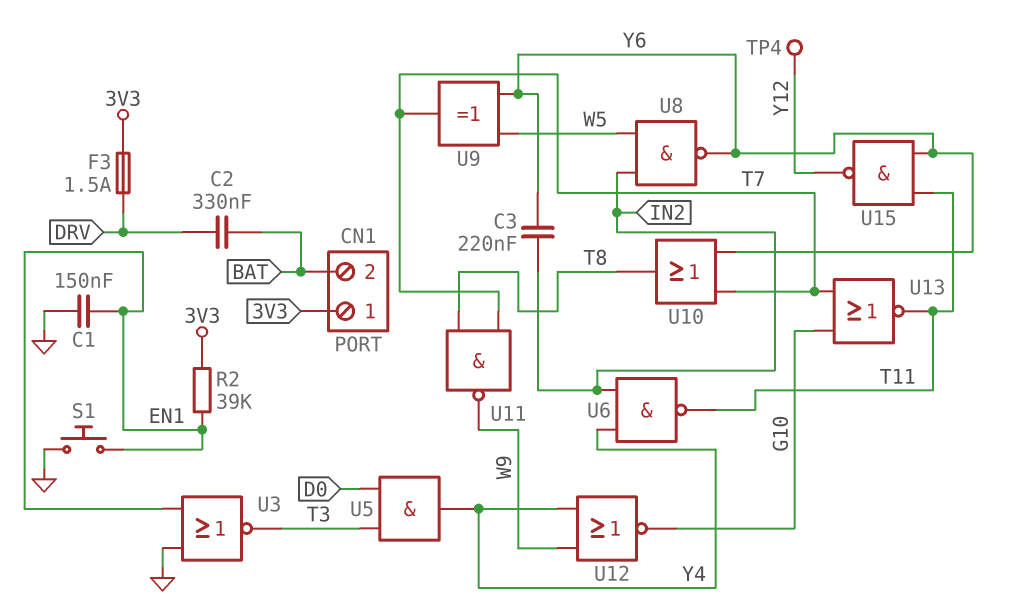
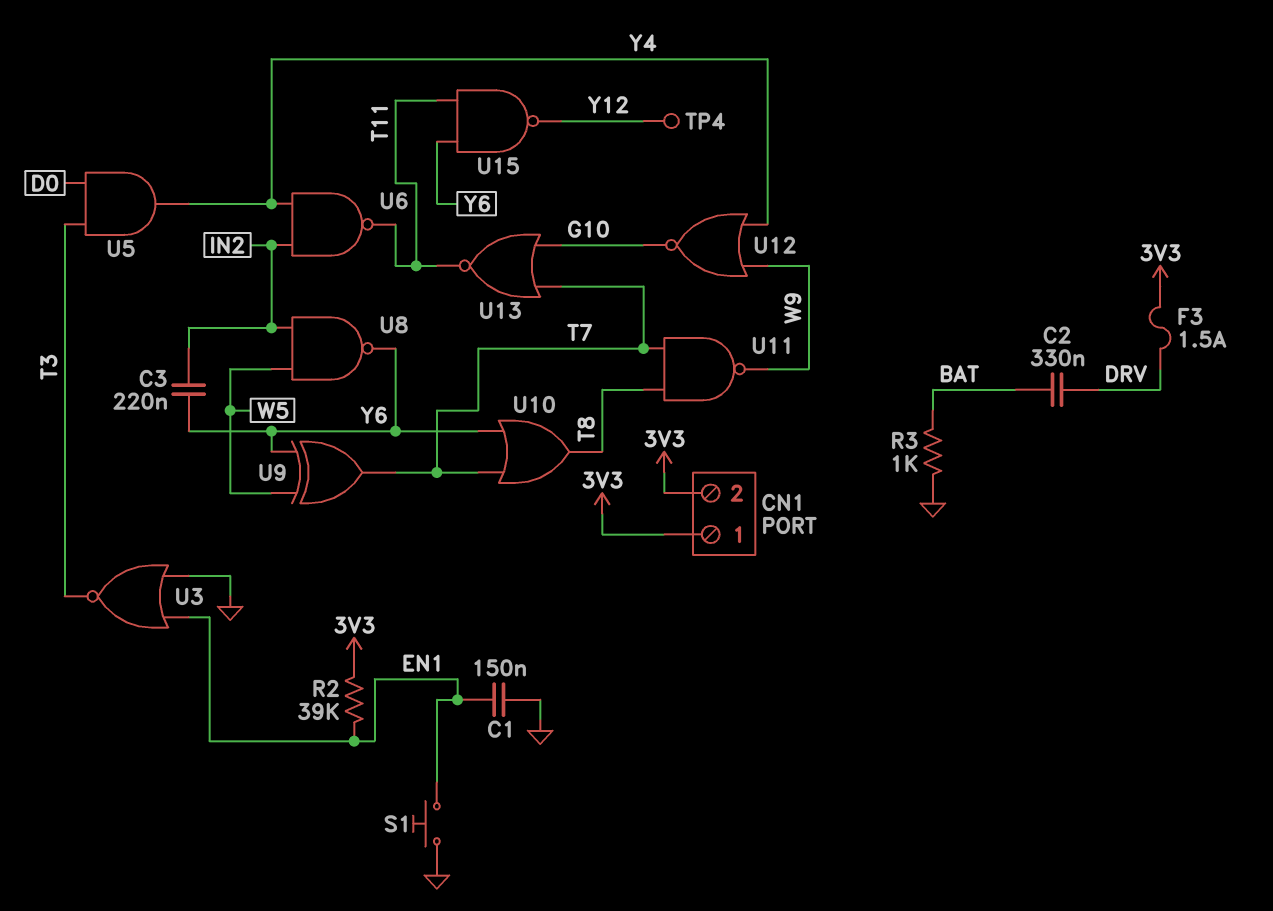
CN1 pin 2: BAT -> 3V3
R3: none -> 1k (BAT, GND)

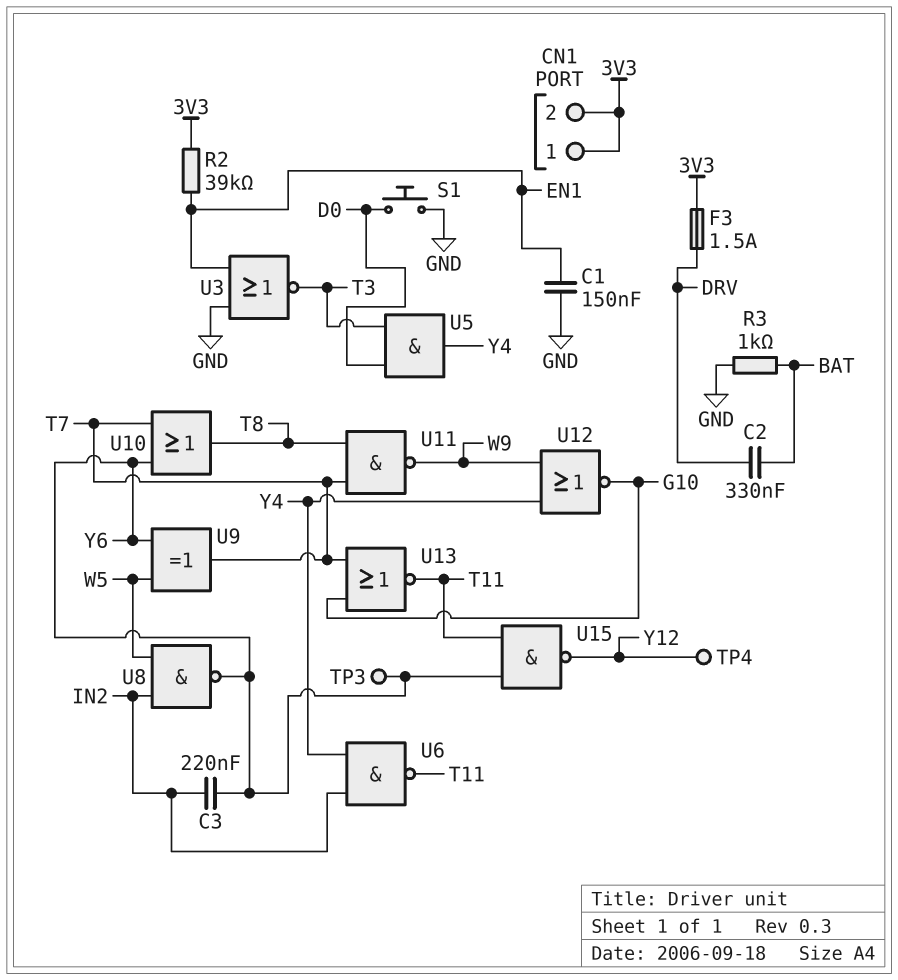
S1: button (EN1, GND) -> button (D0, GND)
TP3: none -> test point (Y6)

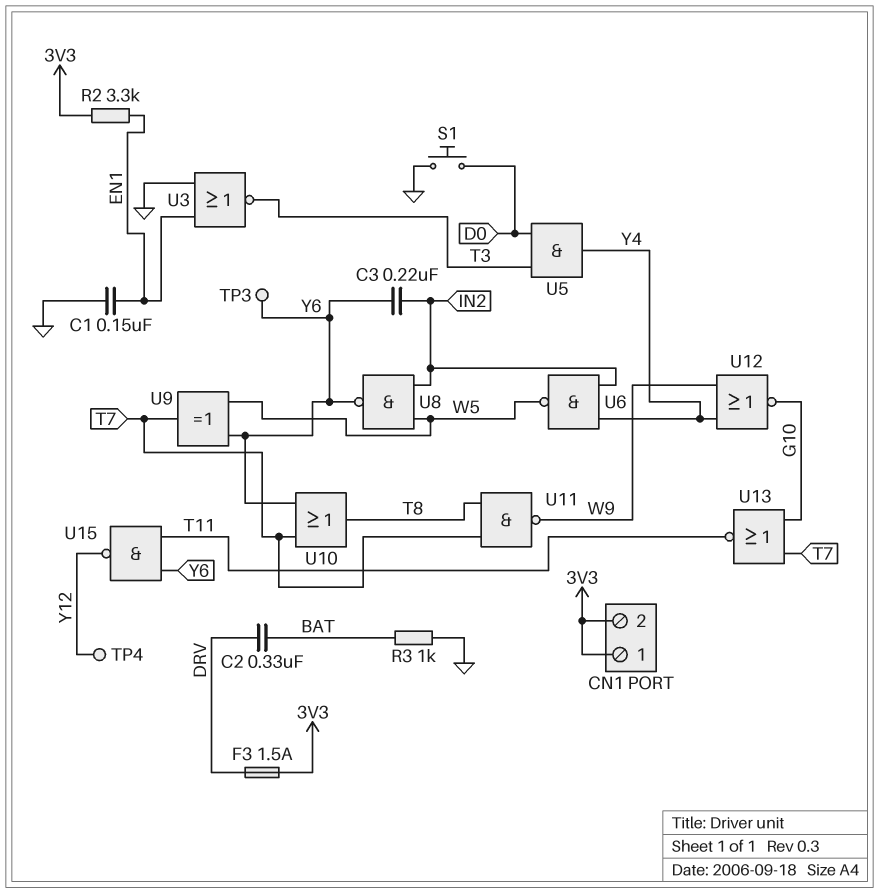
R2: 39k (3V3, EN1) -> 3.3k (3V3, EN1)
U6: NAND (in IN2, in Y4, out T11) -> NAND (in IN2, in Y4, out W5)

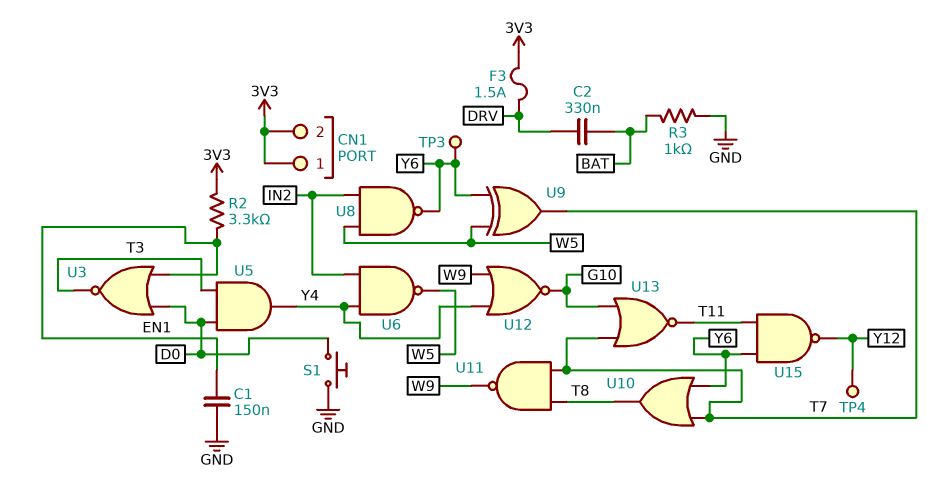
C3: 220nF (IN2, Y6) -> none
U3: NOR (in EN1, in GND, out T3) -> NOR (in D0, in EN1, out T3)

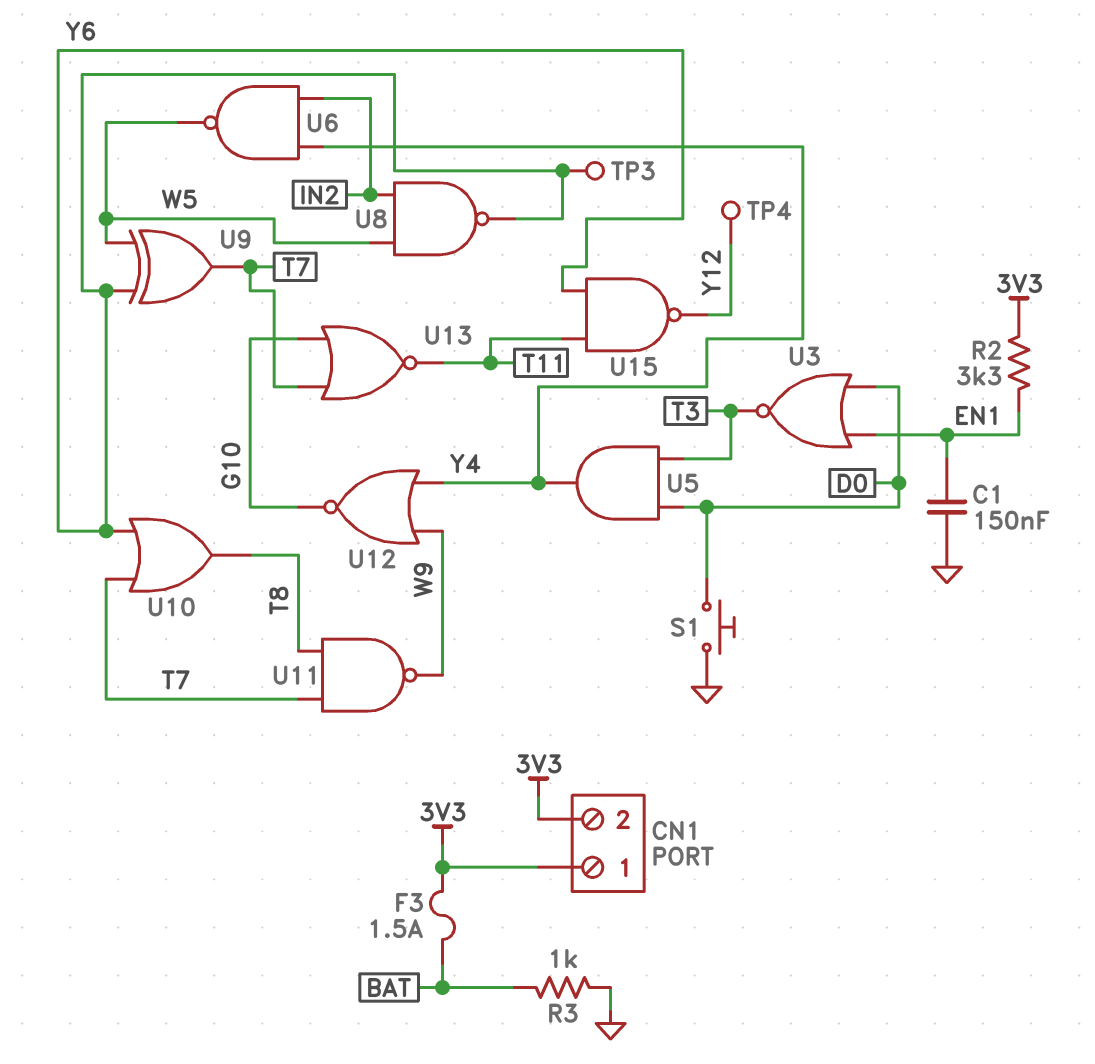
C2: 330nF (BAT, DRV) -> none
F3: 1.5A (3V3, DRV) -> 1.5A (3V3, BAT)

